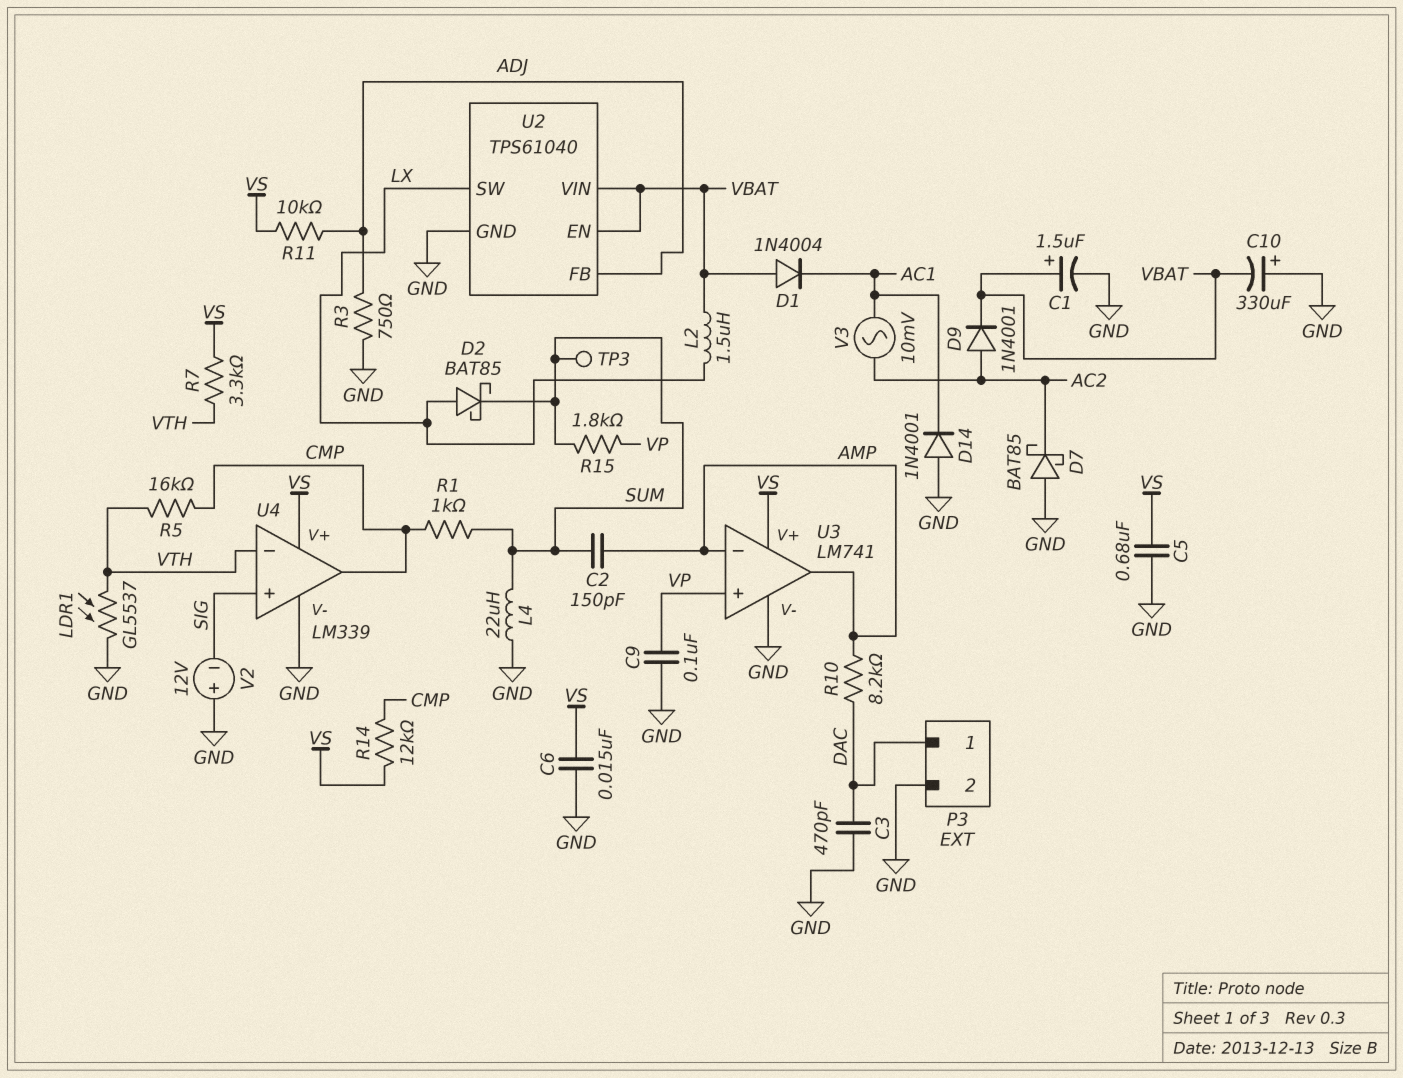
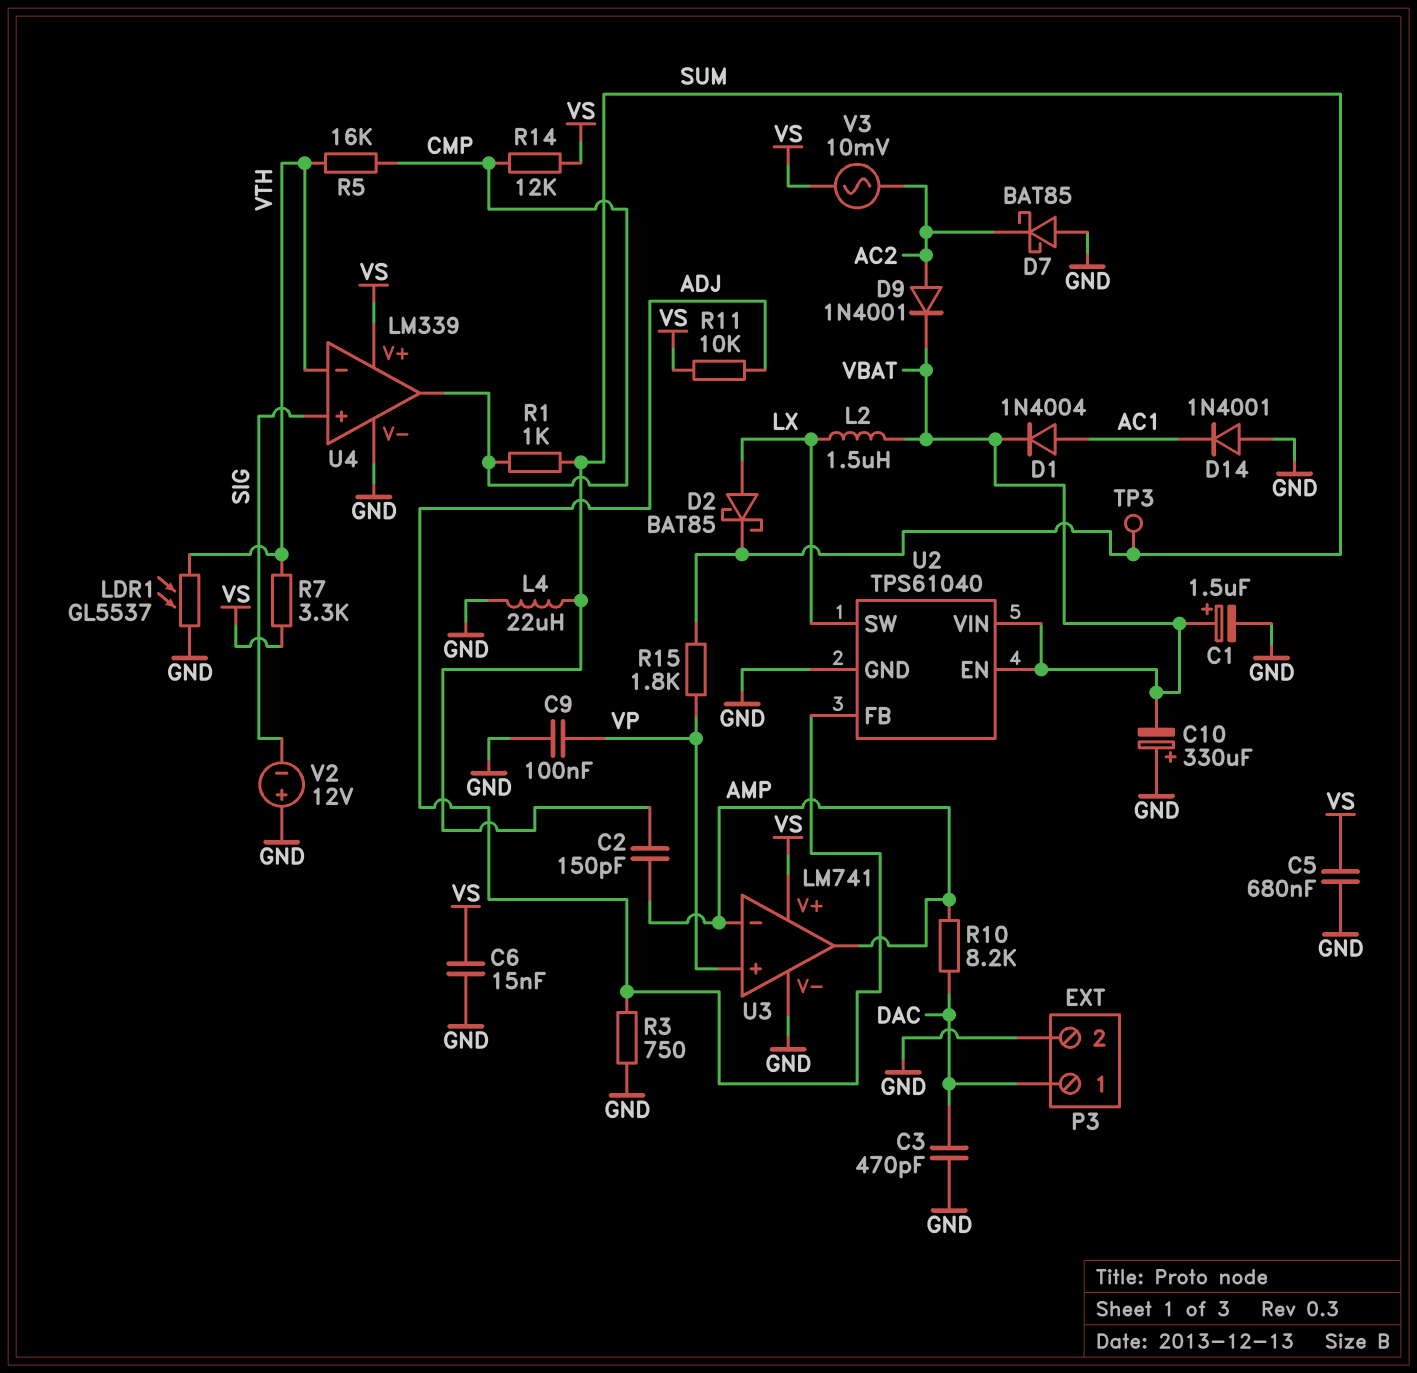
D1: diode 1N4004 (A VBAT, K AC1) -> diode 1N4004 (A AC1, K VBAT)
V3: AC 10mV (AC1, AC2) -> AC 10mV (AC2, VS)

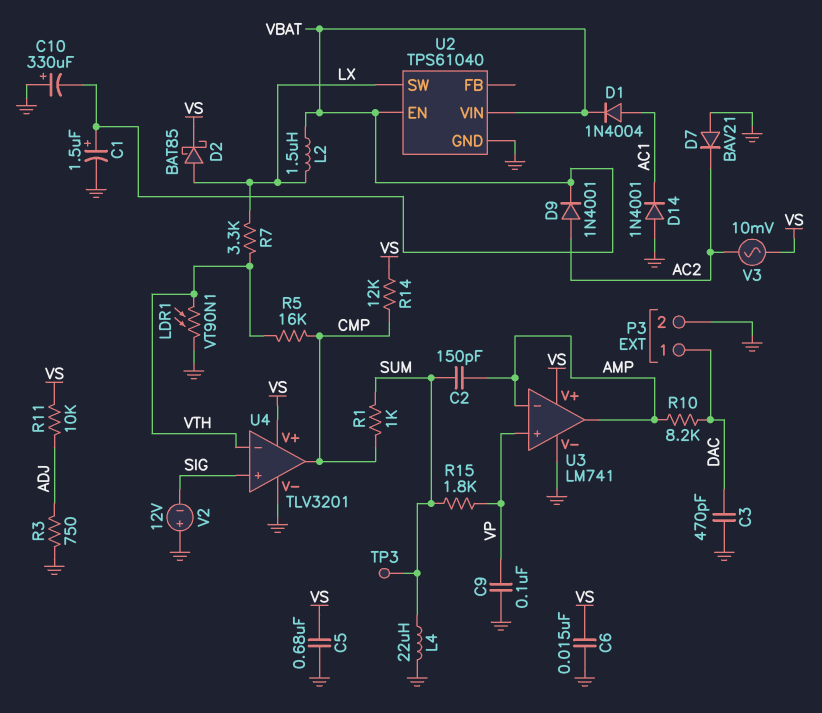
D2: schottky BAT85 (A LX, K SUM) -> schottky BAT85 (A LX, K VS)
D7: schottky BAT85 (A GND, K AC2) -> diode BAV21 (A GND, K AC2)
LDR1: GL5537 (GND, VTH) -> VT90N1 (GND, VTH)
R7: 3.3k (VS, VTH) -> 3.3k (LX, VTH)
U2 pin FB: ADJ -> none
U4: LM339 -> TLV3201

